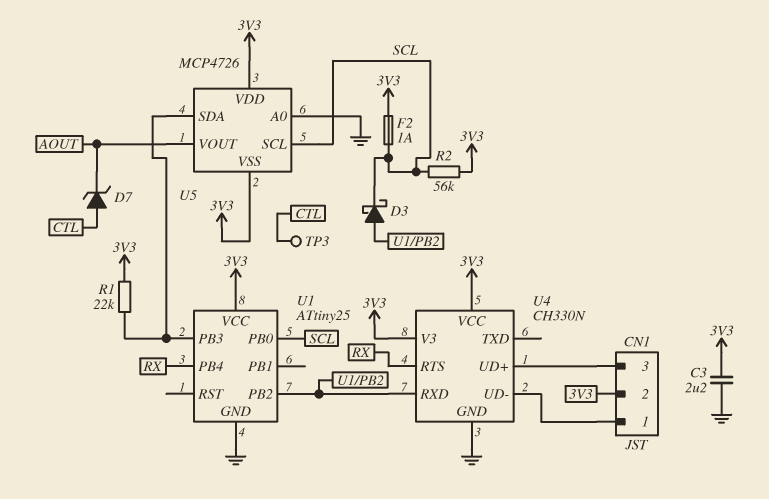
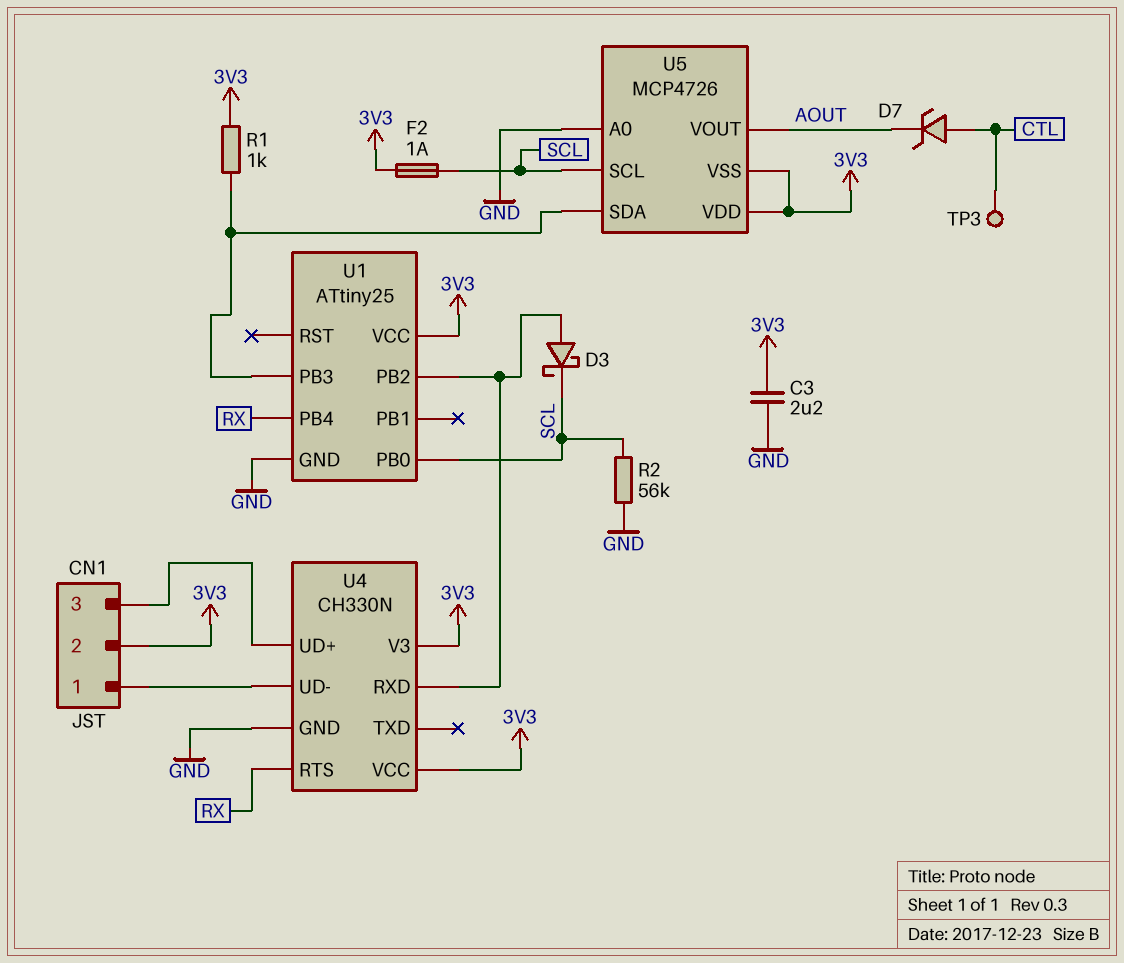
R1: 22k (3V3, U1/PB3) -> 1k (3V3, U1/PB3)
R2: 56k (3V3, SCL) -> 56k (GND, SCL)

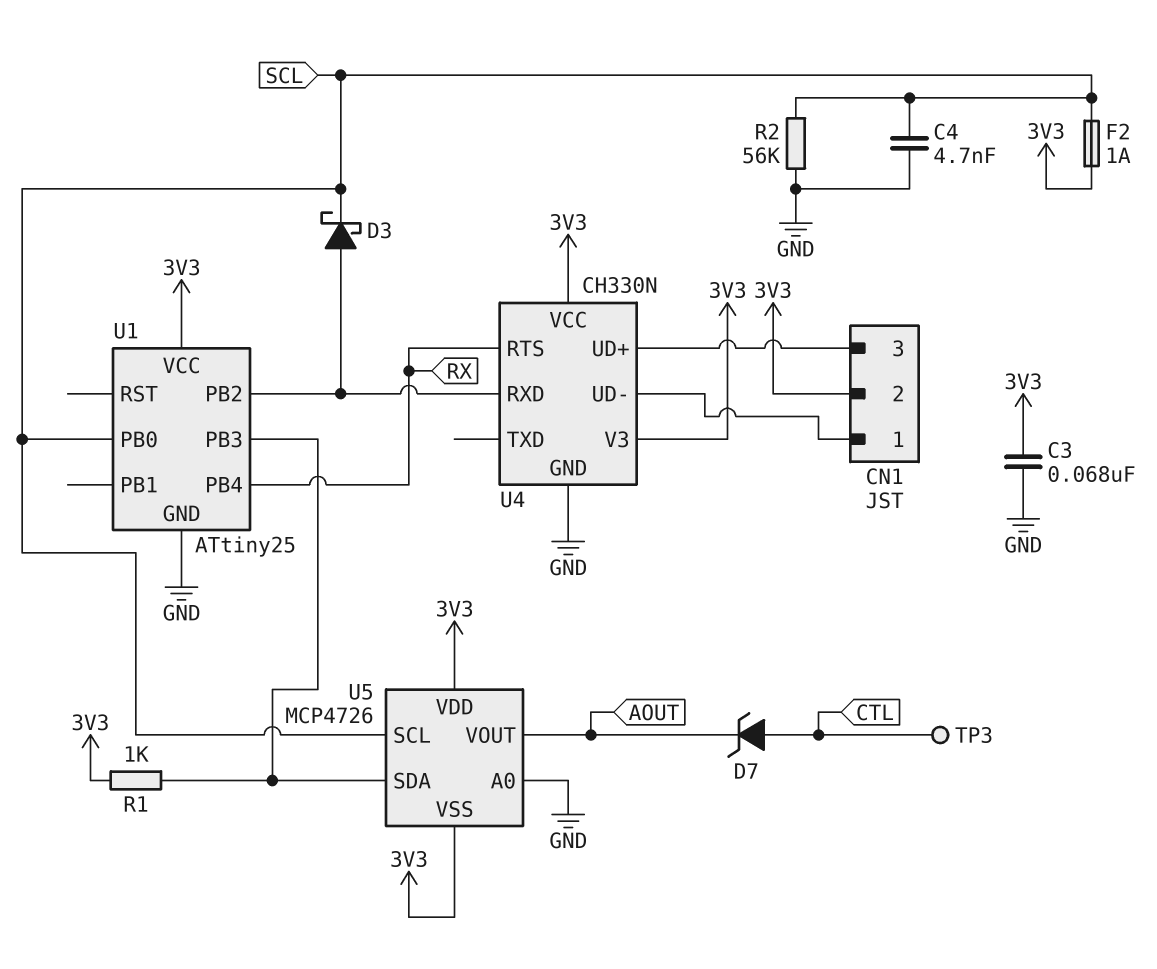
C3: 2.2uF (3V3, GND) -> 68nF (3V3, GND)
C4: none -> 4.7nF (GND, SCL)

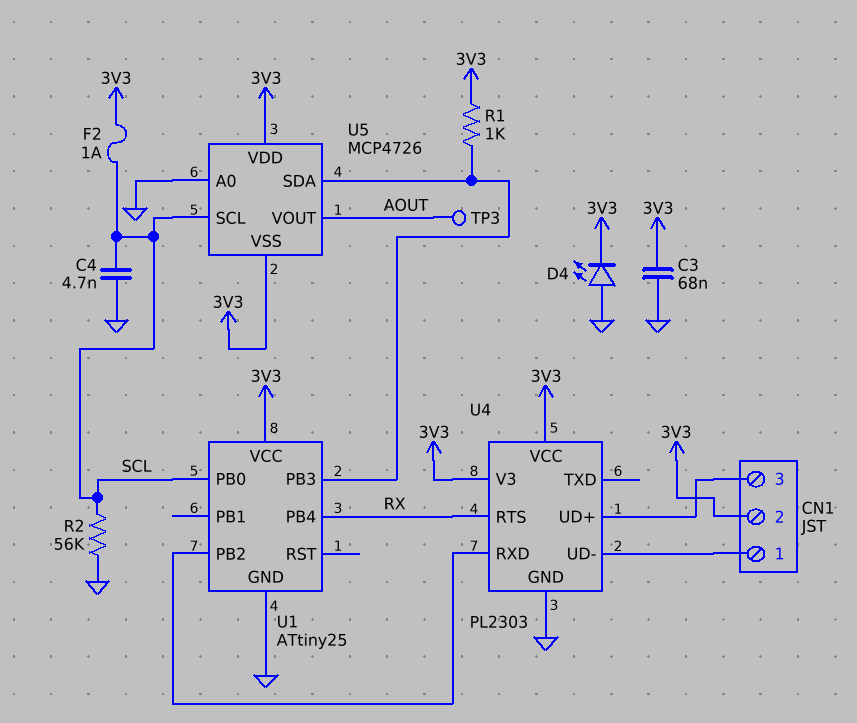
D3: schottky (A U1/PB2, K SCL) -> none
D4: none -> LED (A GND, K 3V3)
D7: zener (A CTL, K AOUT) -> none
TP3: test point (CTL) -> test point (AOUT)
U4: CH330N -> PL2303

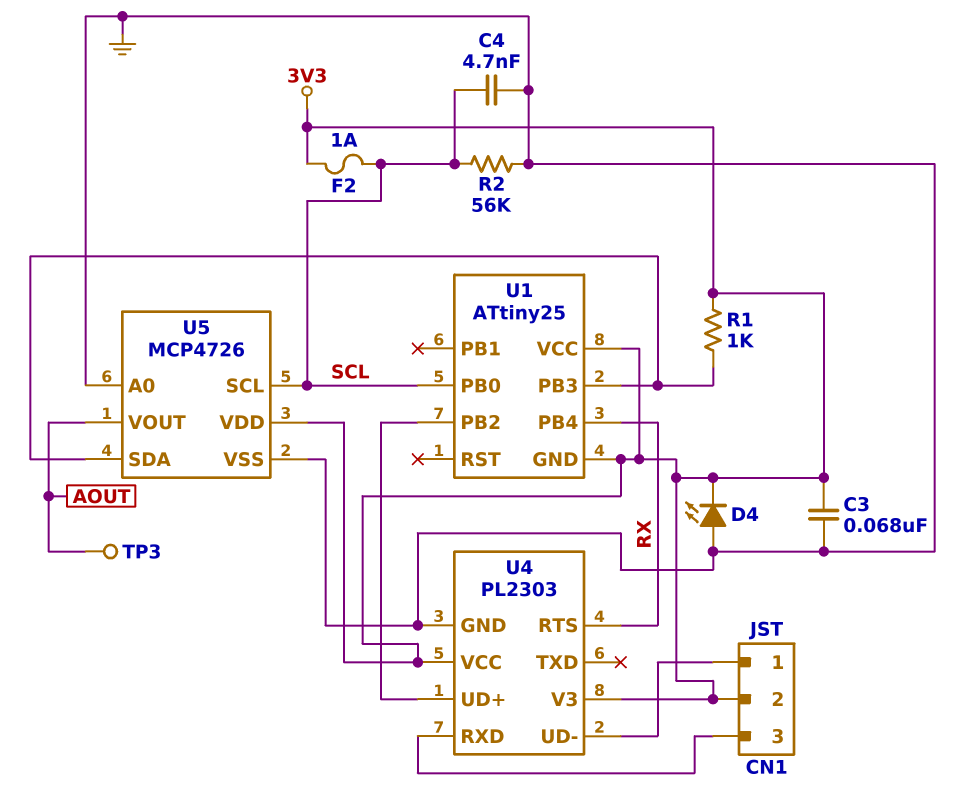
U1 pin GND: GND -> 3V3
U4 pin RXD: U1/PB2 -> CN1/3
U4 pin UD+: CN1/3 -> U1/PB2
U5 pin VSS: 3V3 -> GND

